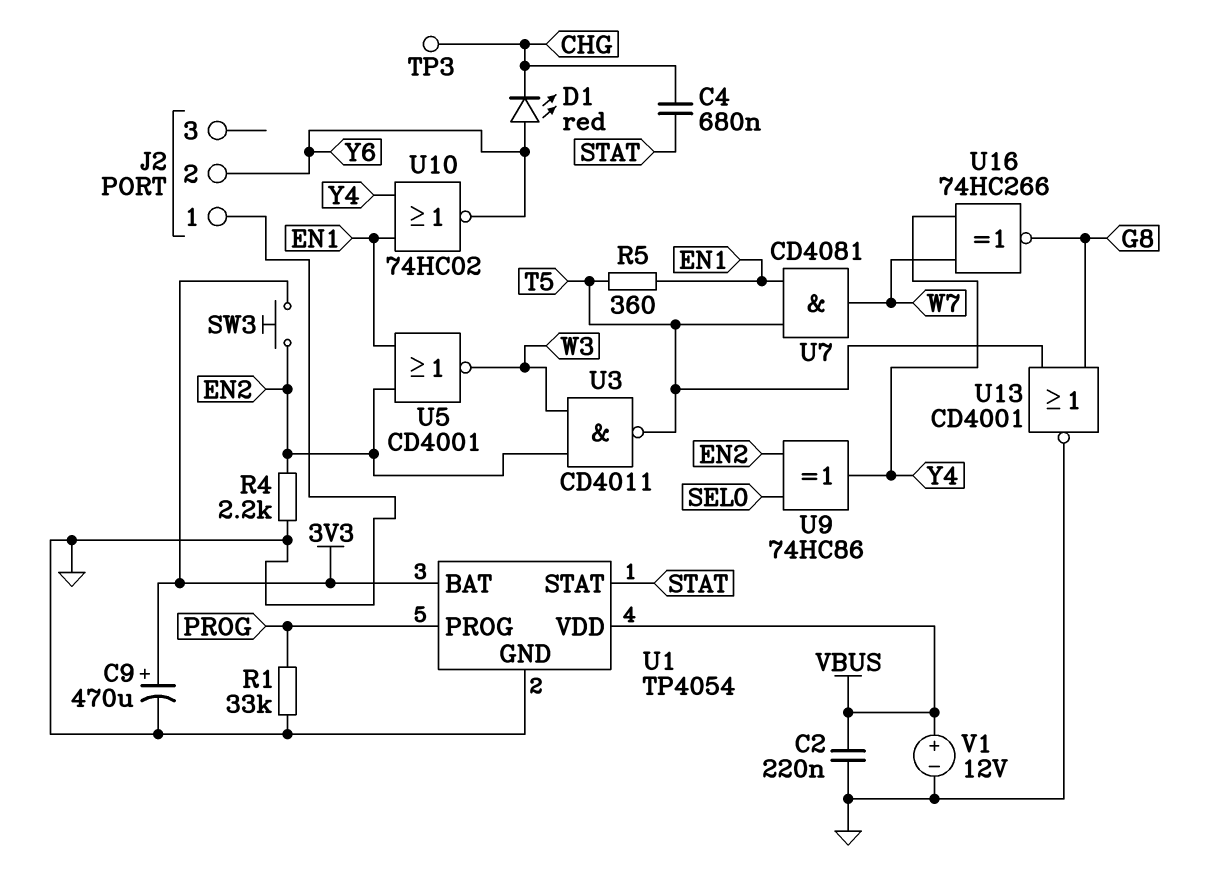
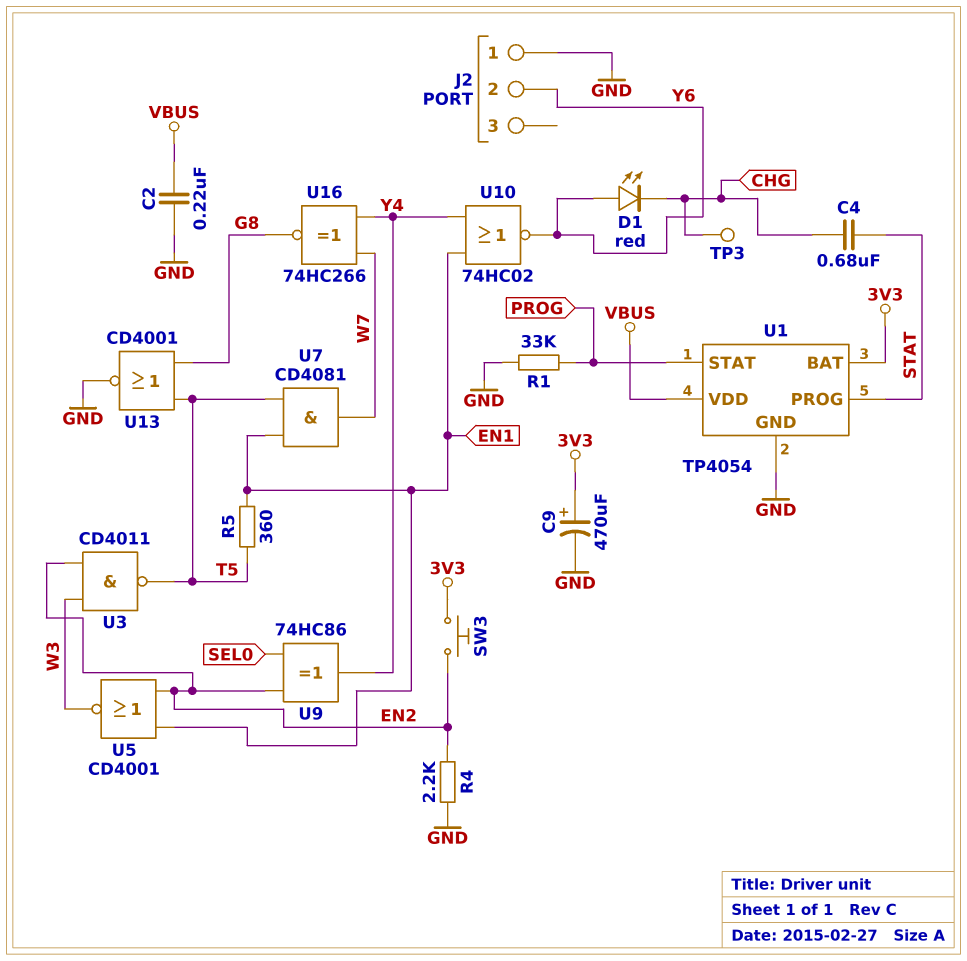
U1 pin PROG: PROG -> STAT
U1 pin STAT: STAT -> PROG
V1: 12V (plus VBUS, minus GND) -> none

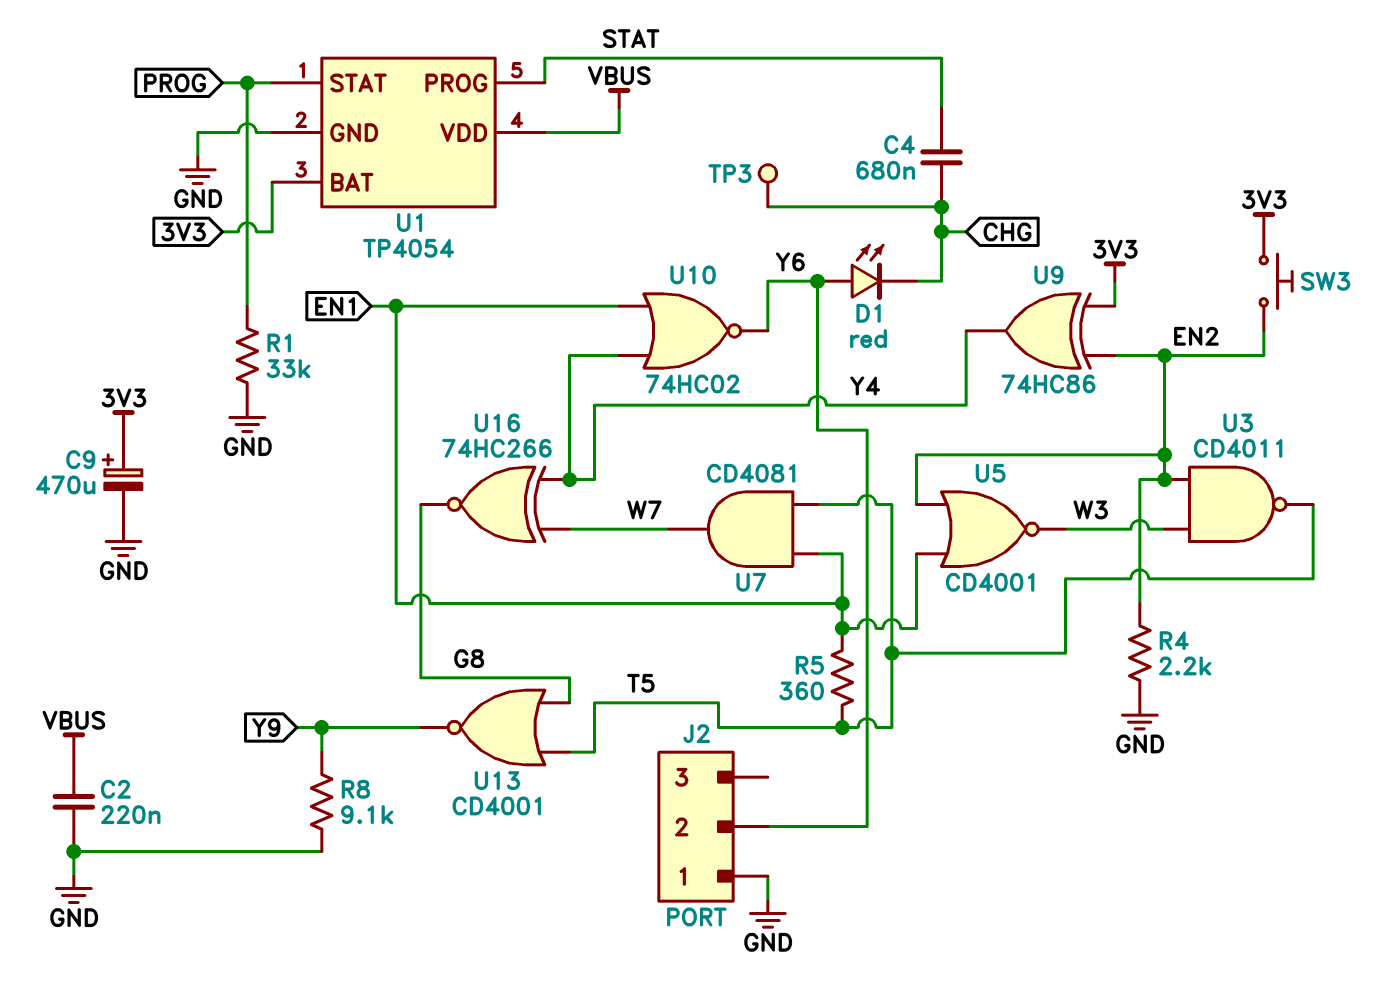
R8: none -> 9.1k (GND, Y9)
U9: XOR 74HC86 (in EN2, in SEL0, out Y4) -> XOR 74HC86 (in 3V3, in EN2, out Y4)
U13: NOR CD4001 (in G8, in T5, out GND) -> NOR CD4001 (in G8, in T5, out Y9)

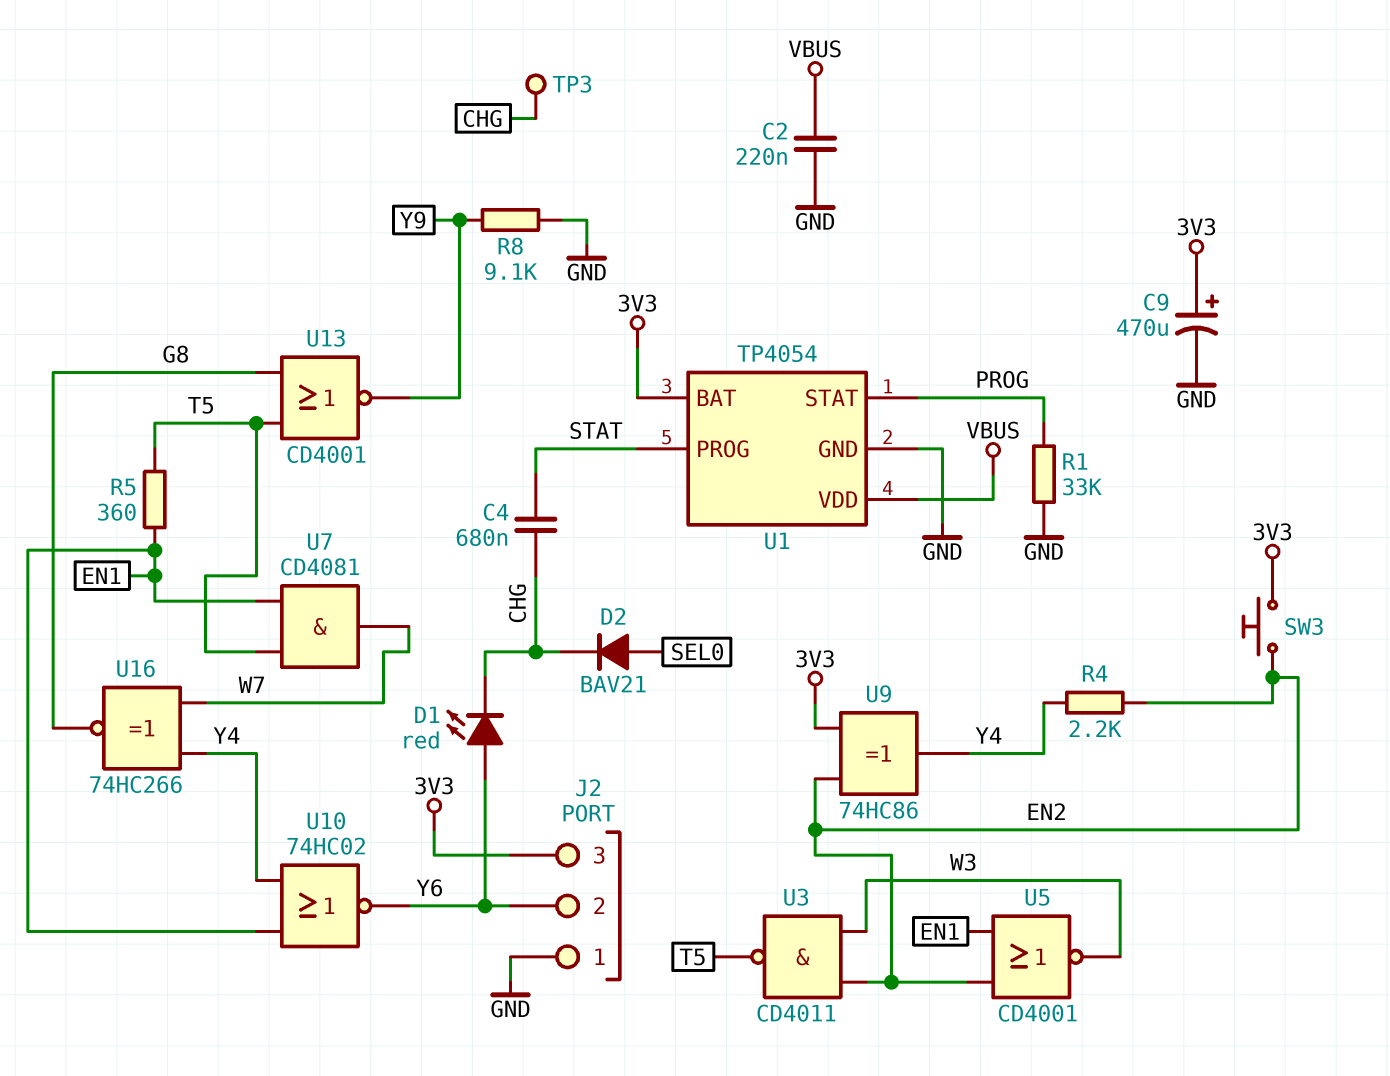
D2: none -> diode BAV21 (A SEL0, K CHG)
J2 pin 3: none -> 3V3
R4: 2.2k (EN2, GND) -> 2.2k (EN2, Y4)

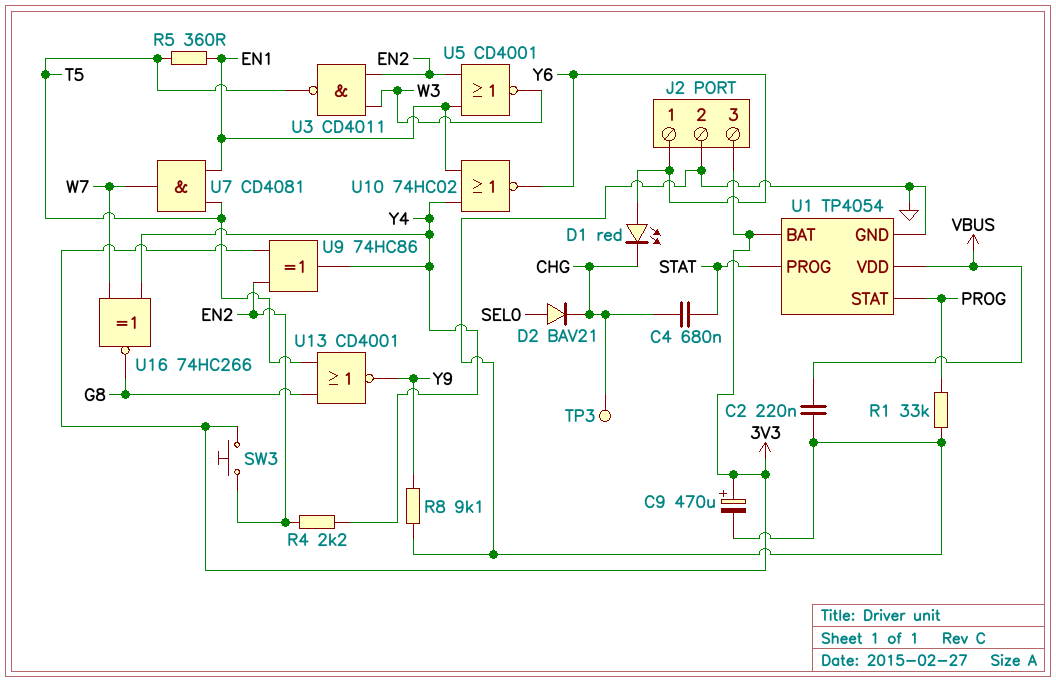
J2 pin 1: GND -> Y6
J2 pin 2: Y6 -> GND

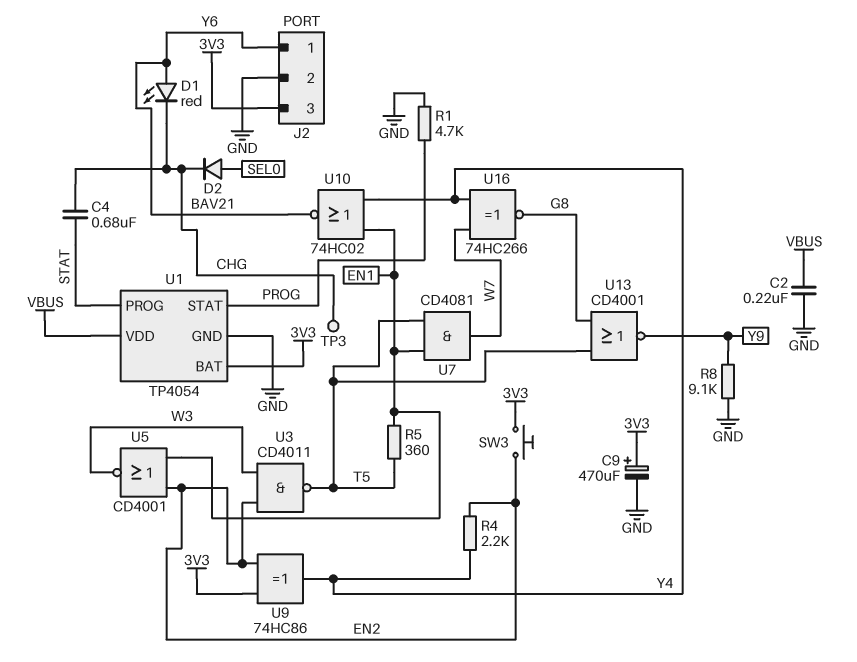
R1: 33k (GND, PROG) -> 4.7k (GND, PROG)

